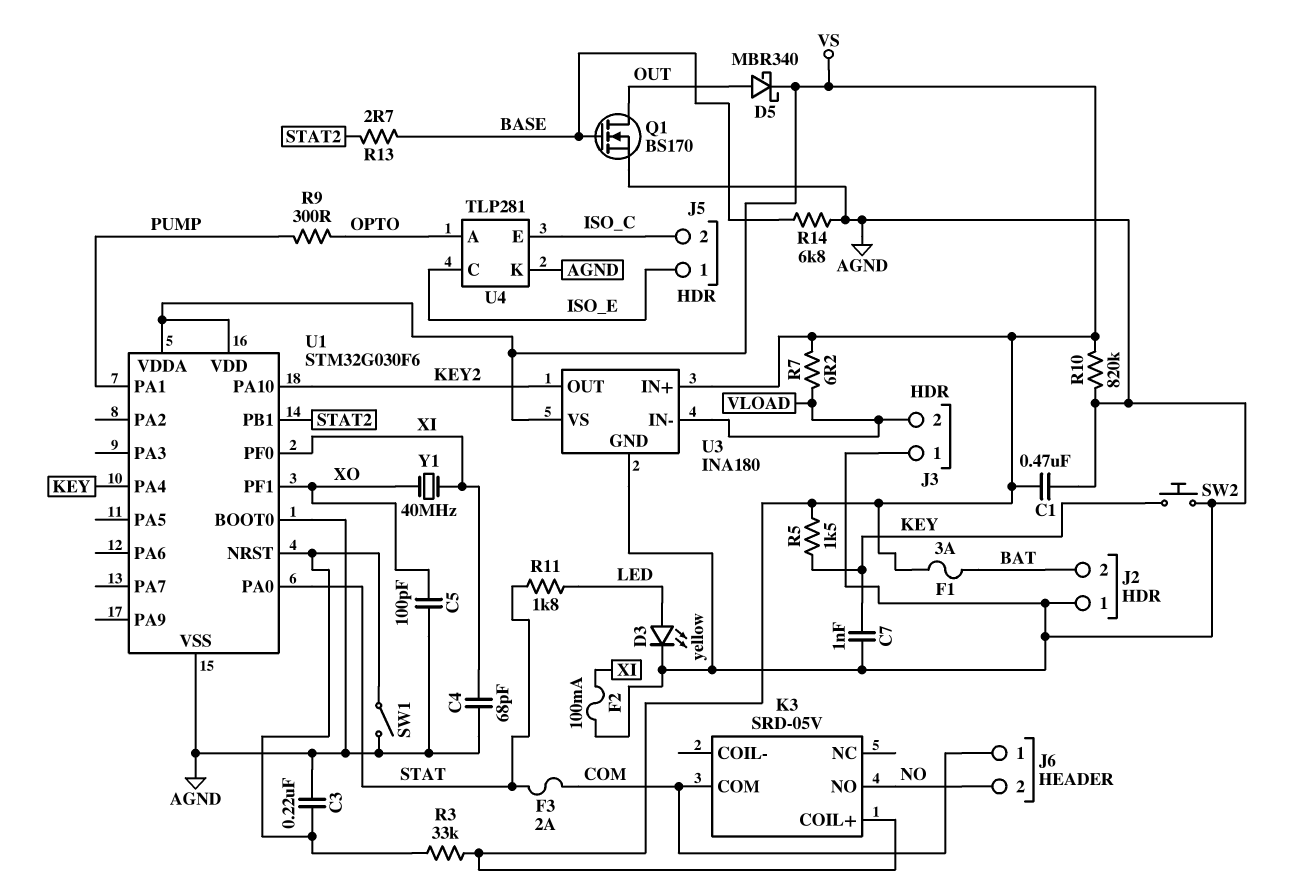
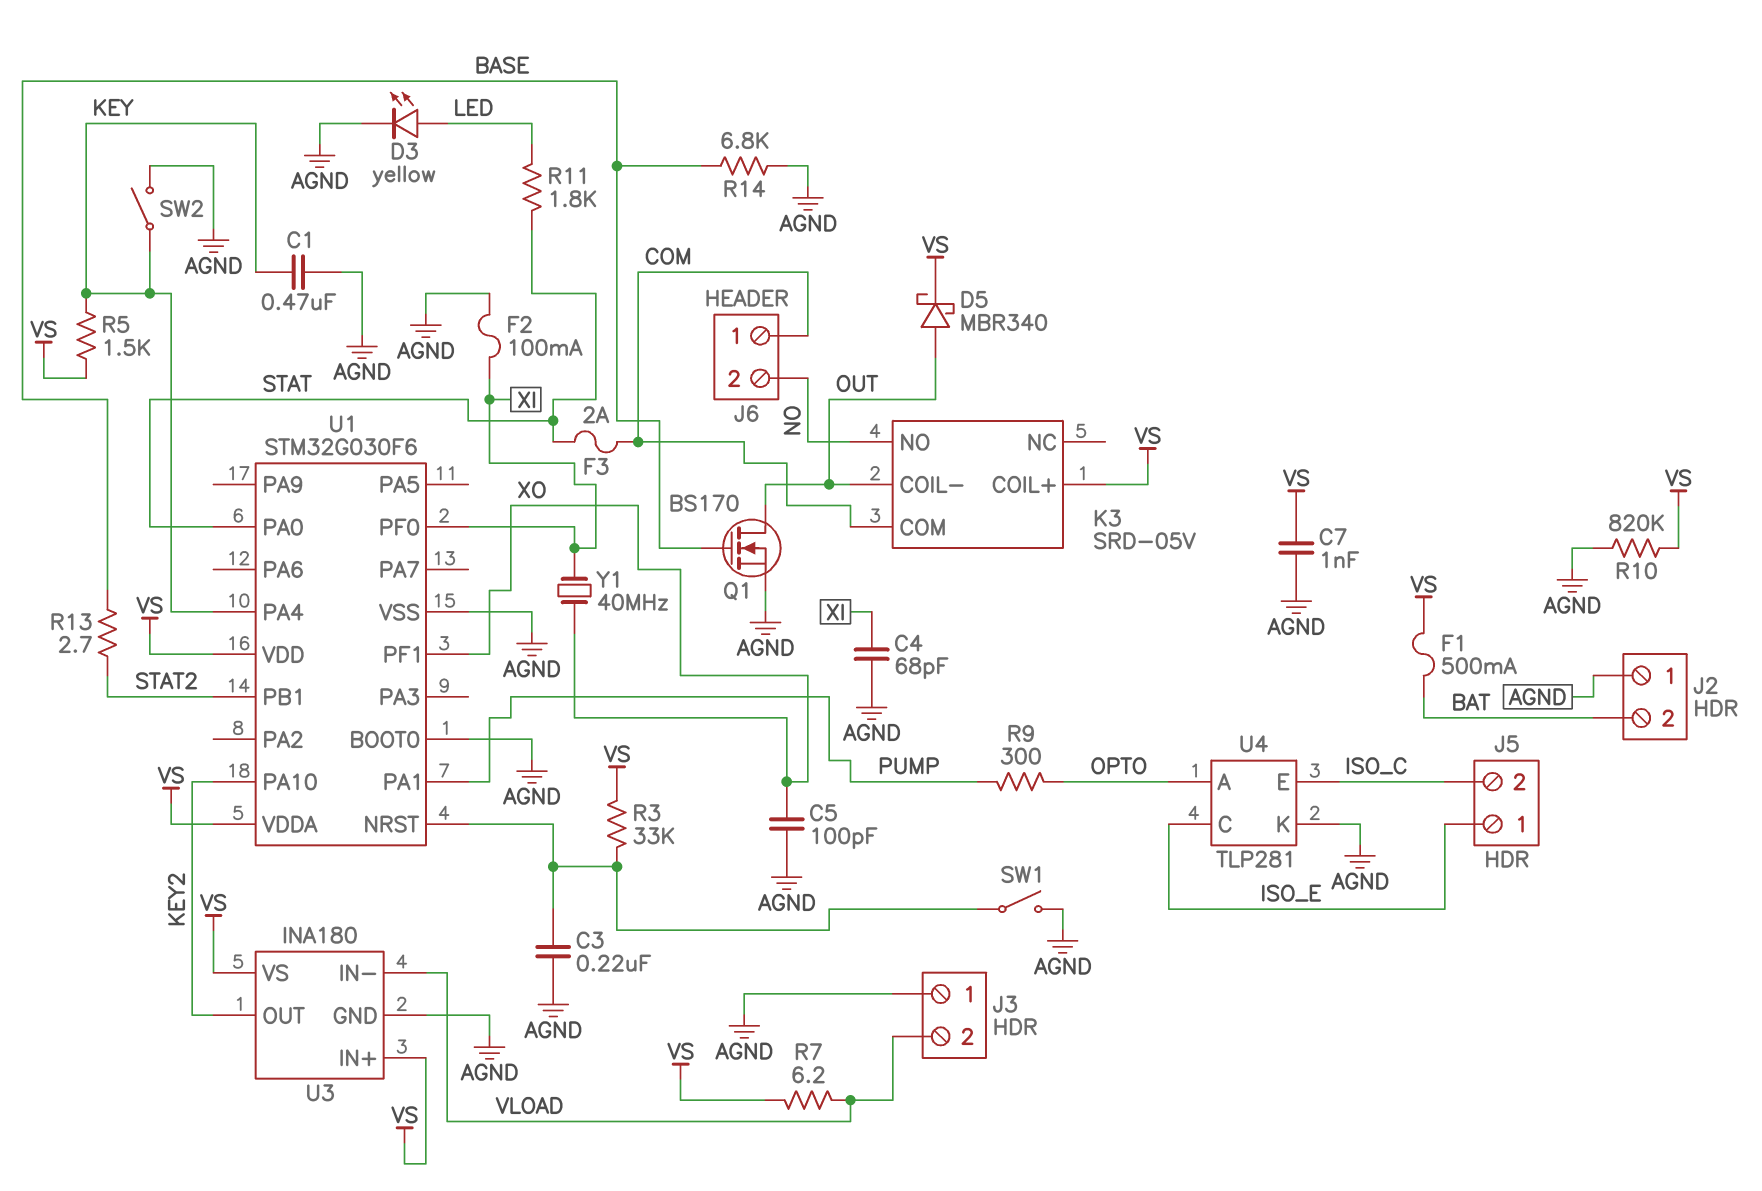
C1: 470nF (AGND, VS) -> 470nF (AGND, KEY)
C7: 1nF (AGND, KEY) -> 1nF (AGND, VS)
F1: 3A (BAT, VS) -> 500mA (BAT, VS)
K3 pin COIL-: none -> OUT
SW2: button (AGND, KEY) -> switch (AGND, KEY)

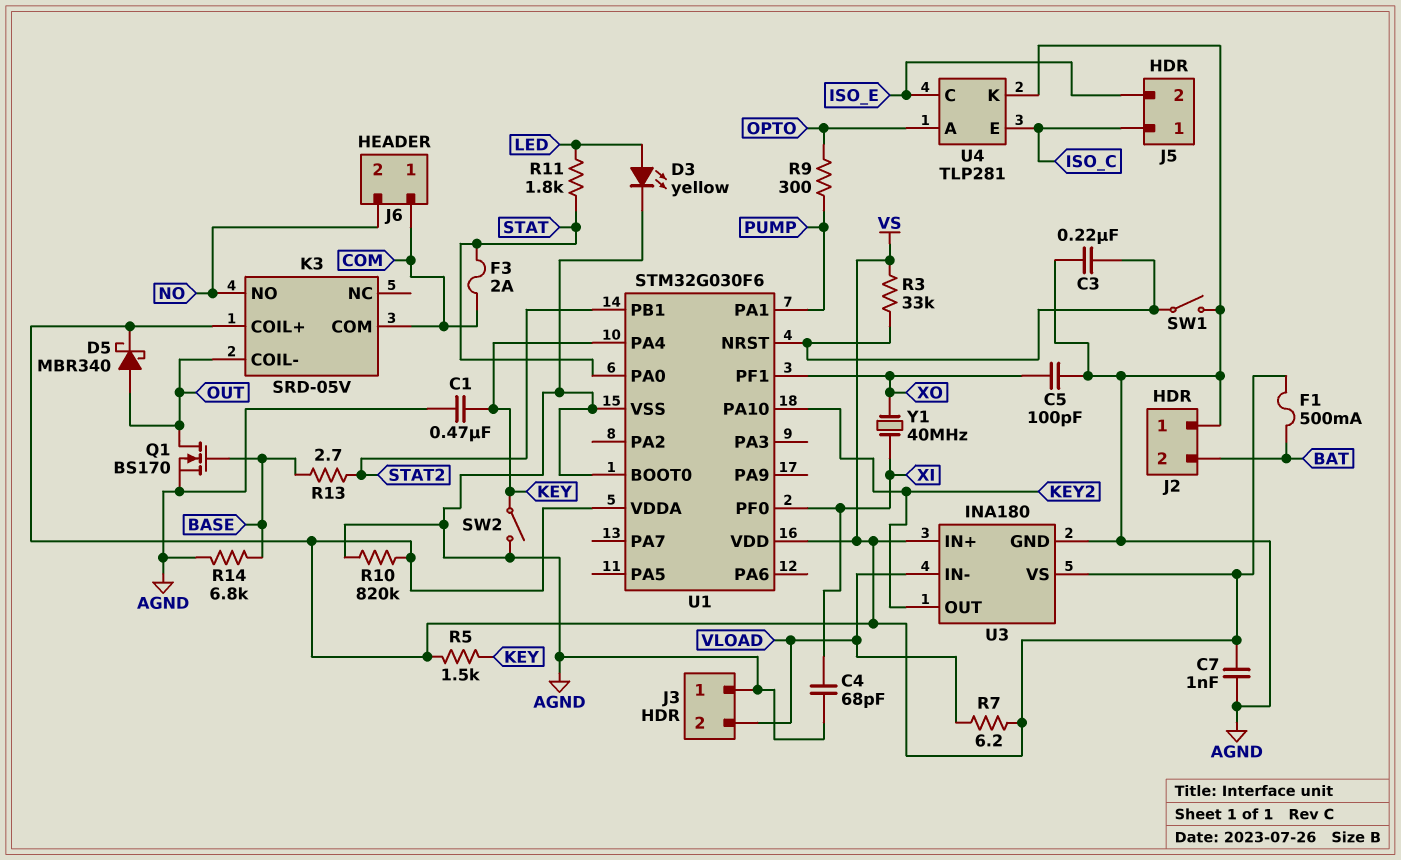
F2: 100mA (AGND, XI) -> none
J5 pin 1: ISO_E -> ISO_C
J5 pin 2: ISO_C -> ISO_E

